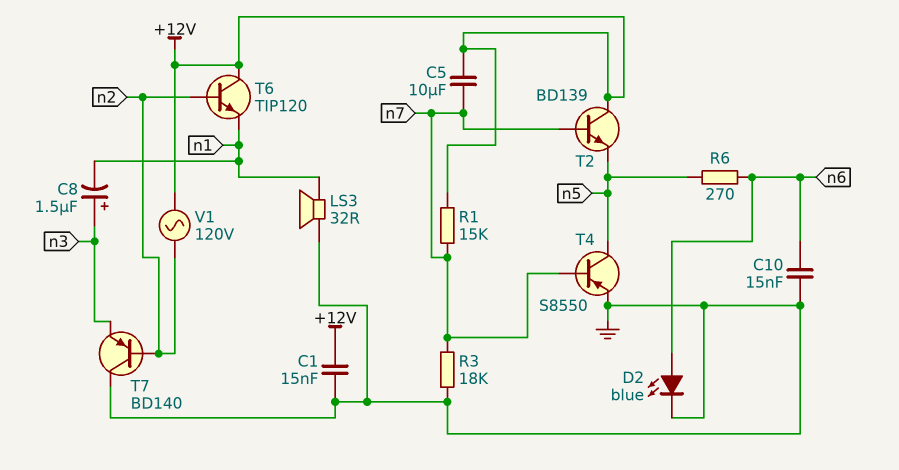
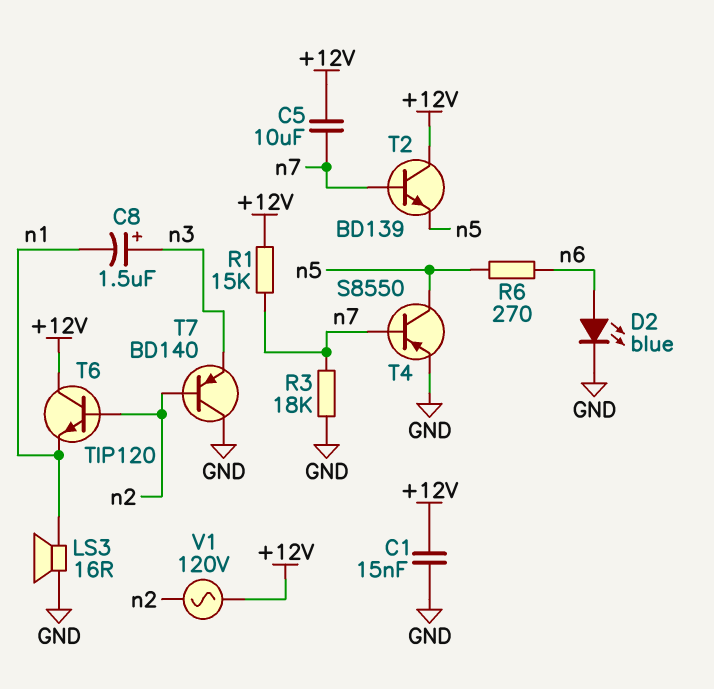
C10: 15nF (GND, n6) -> none
LS3: speaker 32R (GND, n1) -> speaker 16R (GND, n1)

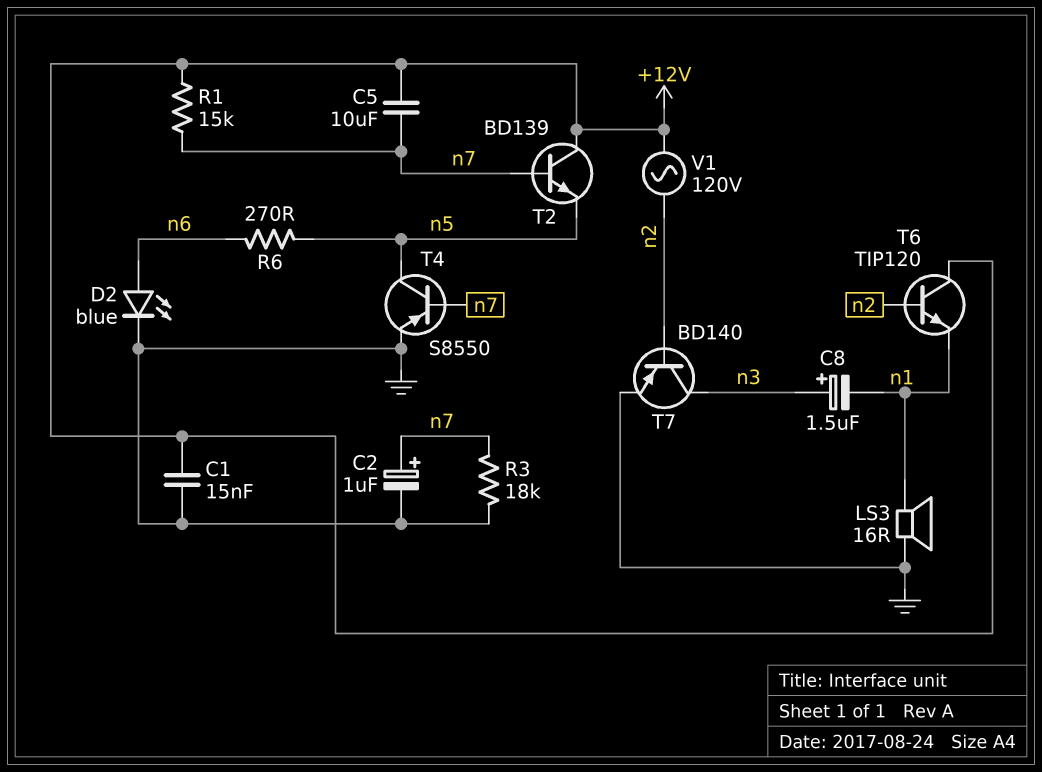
C2: none -> 1uF (plus n7, minus GND)
T7: PNP BD140 (B n2, C GND, E n3) -> PNP BD140 (B n2, C n3, E GND)

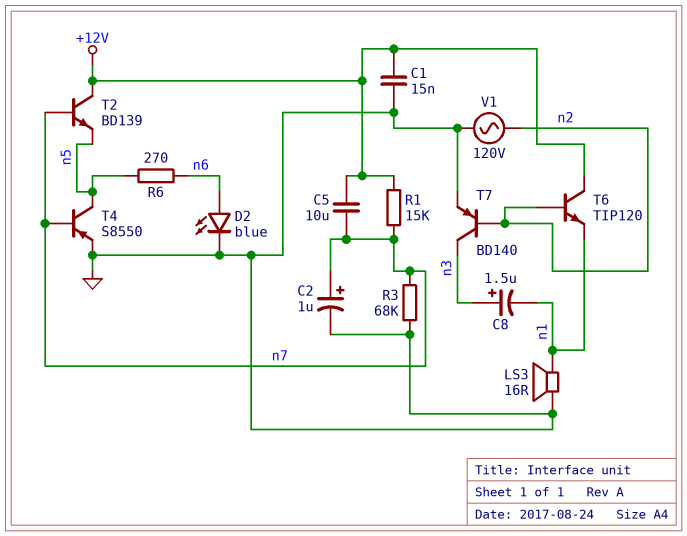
R3: 18k (GND, n7) -> 68k (GND, n7)
V1: AC 120V (+12V, n2) -> AC 120V (GND, n2)

